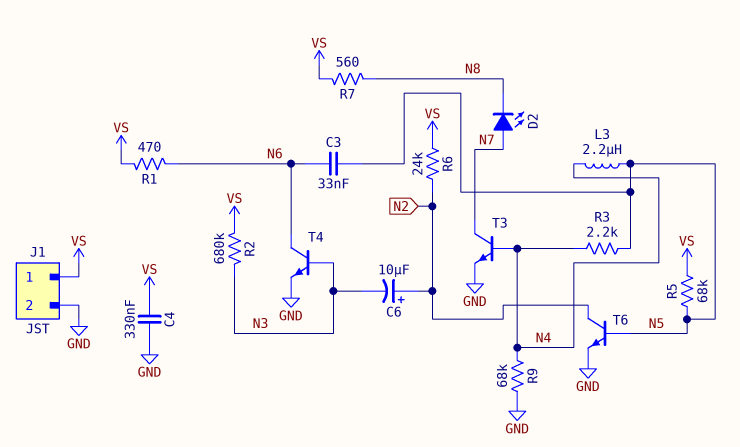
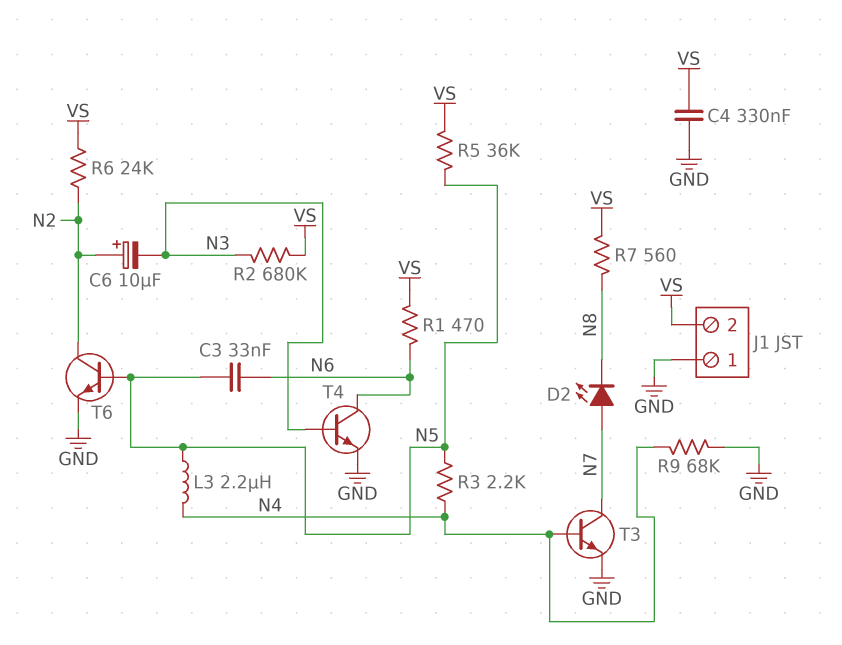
J1 pin 1: VS -> GND
J1 pin 2: GND -> VS
R5: 68k (N5, VS) -> 36k (N5, VS)

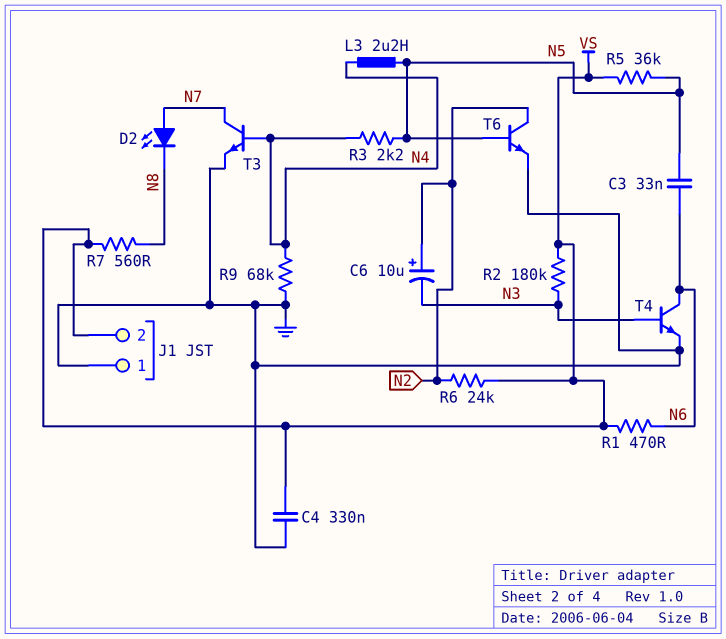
R2: 680k (N3, VS) -> 180k (N3, VS)

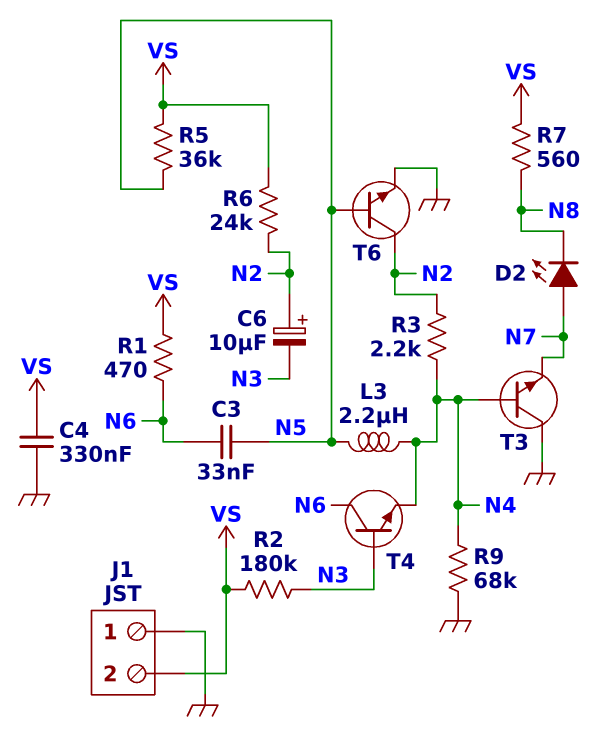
R3: 2.2k (N4, N5) -> 2.2k (N2, N4)
T3: NPN (B N4, C N7, E GND) -> NPN (B N4, C GND, E N7)
T4: NPN (B N3, C N6, E GND) -> NPN (B N3, C N6, E N4)

